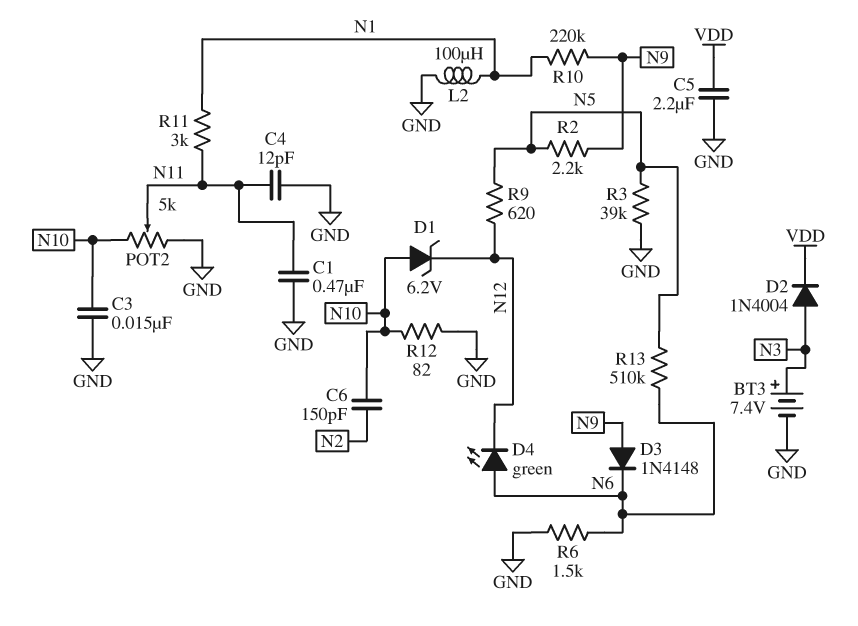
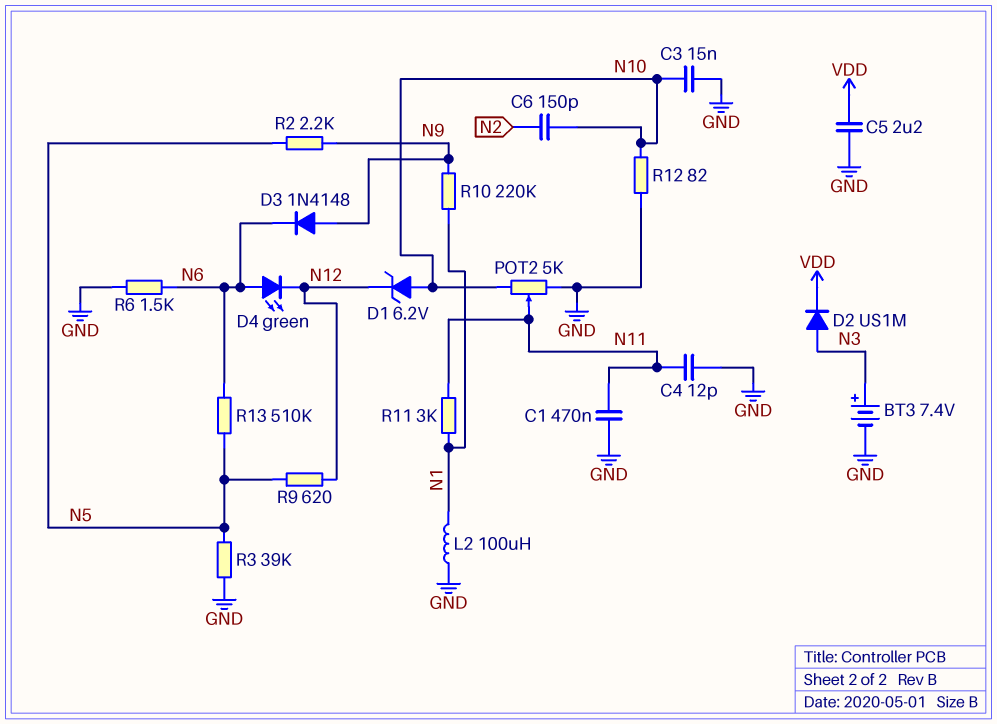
D2: diode 1N4004 (A N3, K VDD) -> diode US1M (A N3, K VDD)

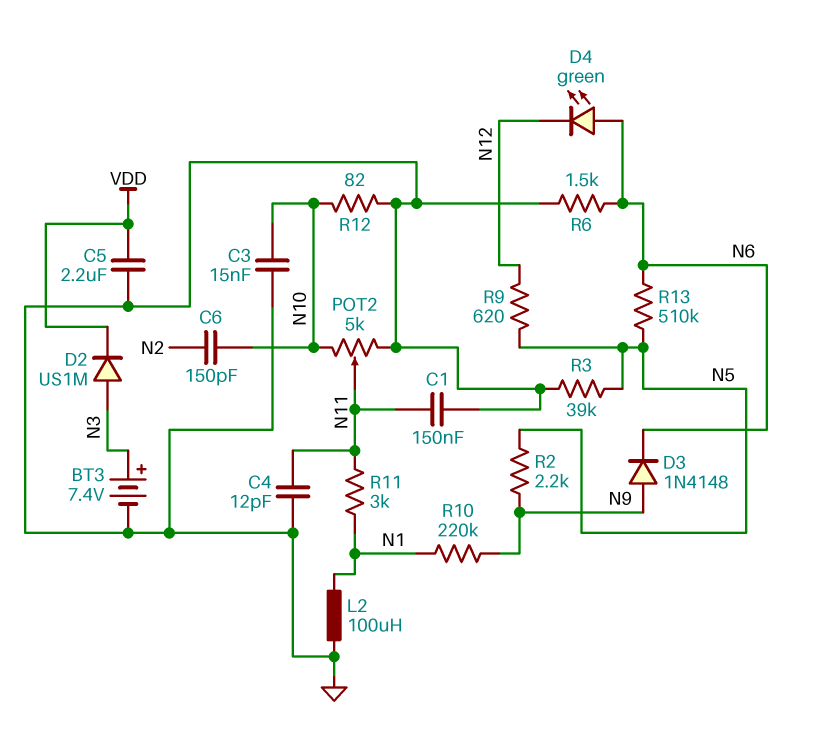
C1: 470nF (GND, N11) -> 150nF (GND, N11)
D1: zener 6.2V (A N10, K N12) -> none

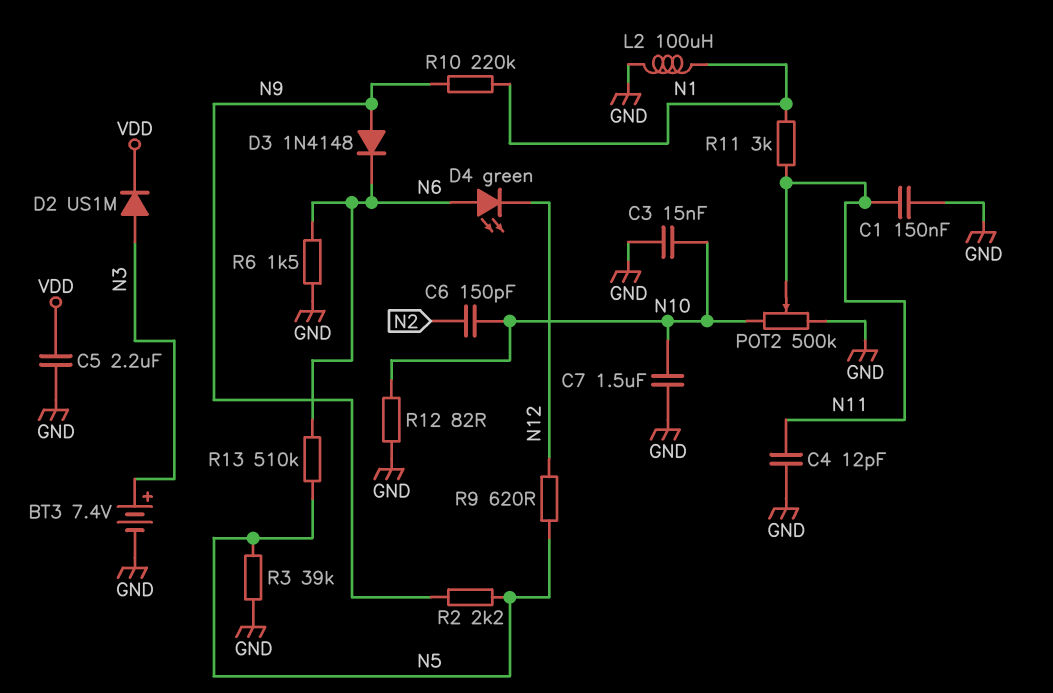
C7: none -> 1.5uF (GND, N10)
POT2: 5k (GND, N10, wiper N11) -> 500k (GND, N10, wiper N11)

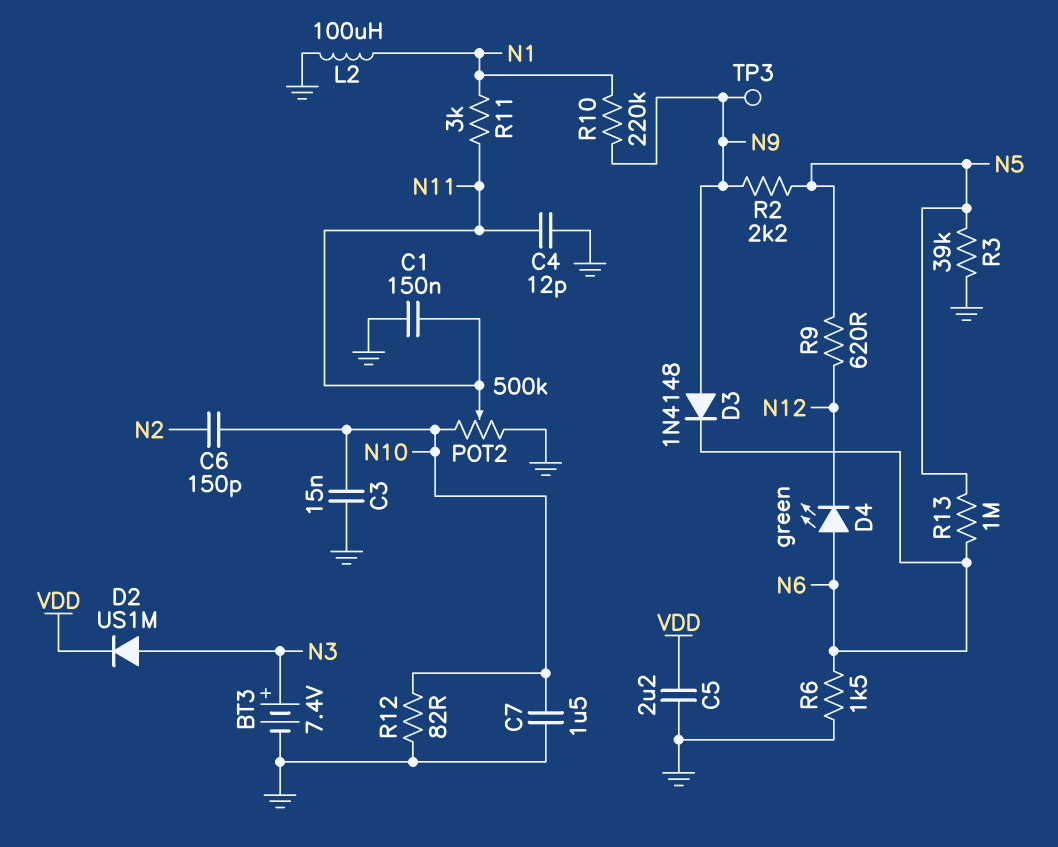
R13: 510k (N5, N6) -> 1M (N5, N6)
TP3: none -> test point (N9)

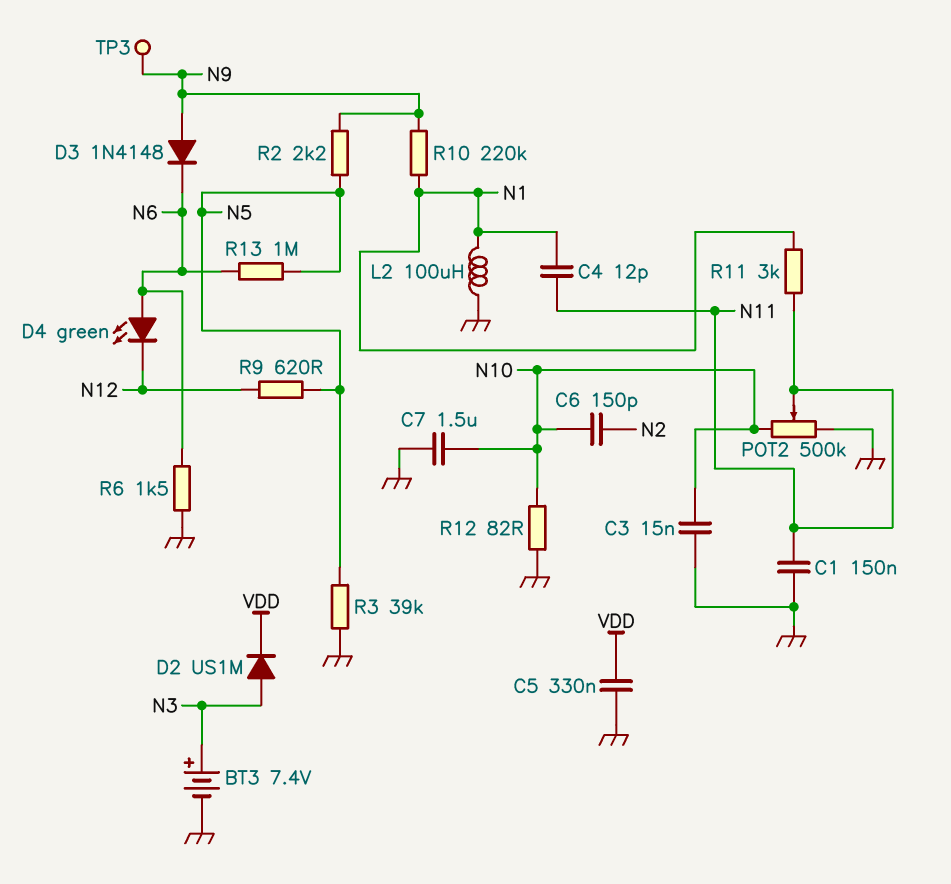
C4: 12pF (GND, N11) -> 12pF (N1, N11)
C5: 2.2uF (GND, VDD) -> 330nF (GND, VDD)

